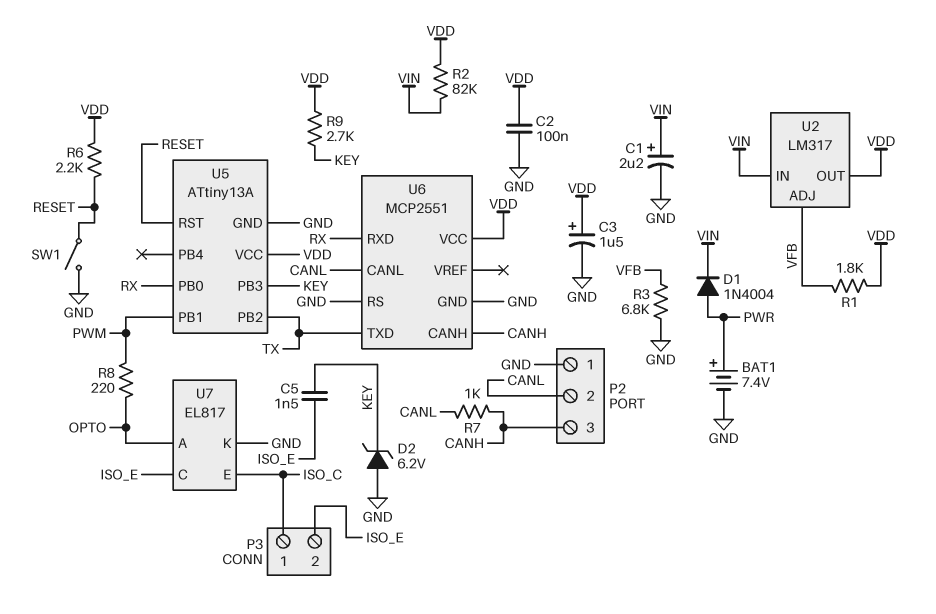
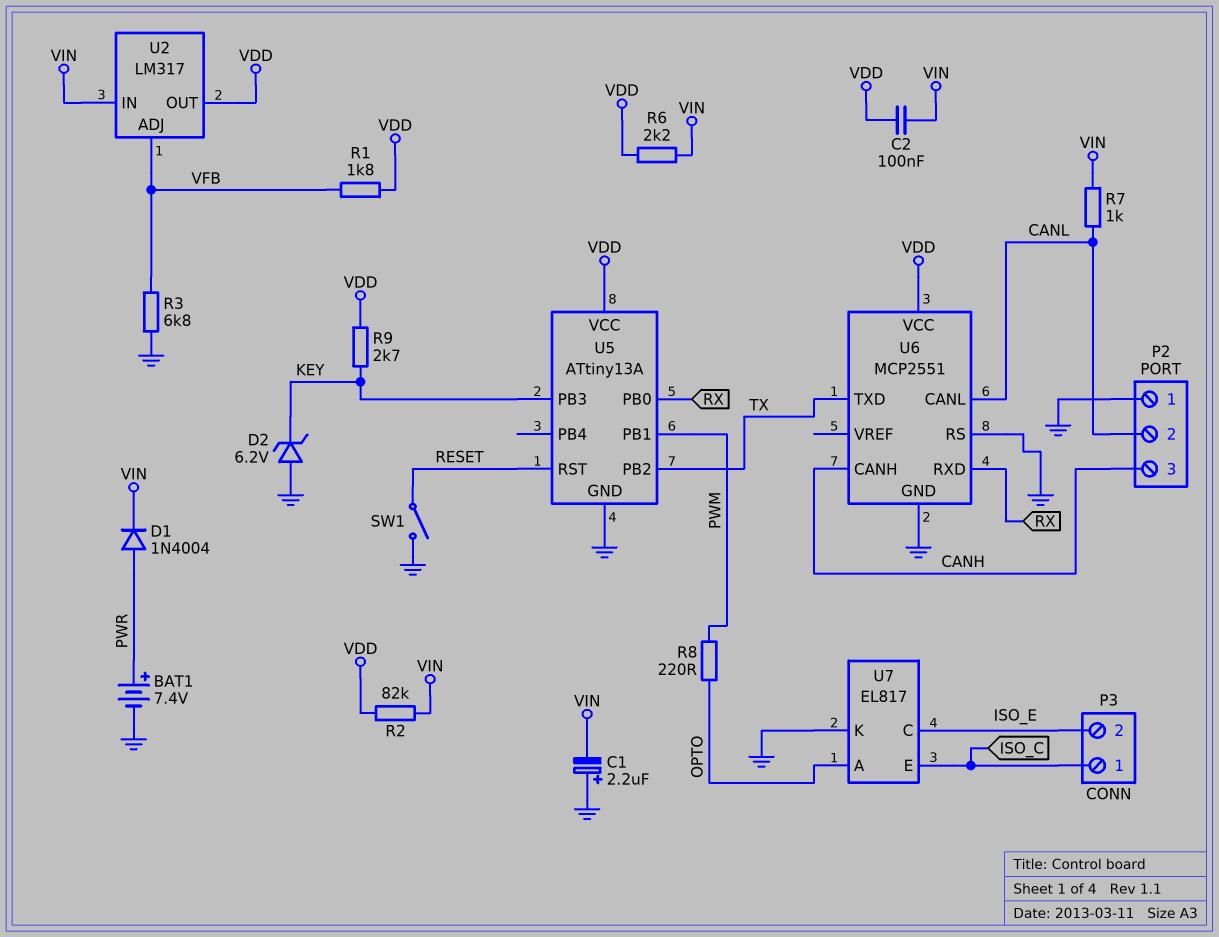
C1: 2.2uF (plus VIN, minus GND) -> 2.2uF (plus GND, minus VIN)
C2: 100nF (GND, VDD) -> 100nF (VDD, VIN)
C3: 1.5uF (plus VDD, minus GND) -> none
C5: 1.5nF (ISO_E, KEY) -> none
R6: 2.2k (RESET, VDD) -> 2.2k (VDD, VIN)
R7: 1k (CANH, CANL) -> 1k (CANL, VIN)

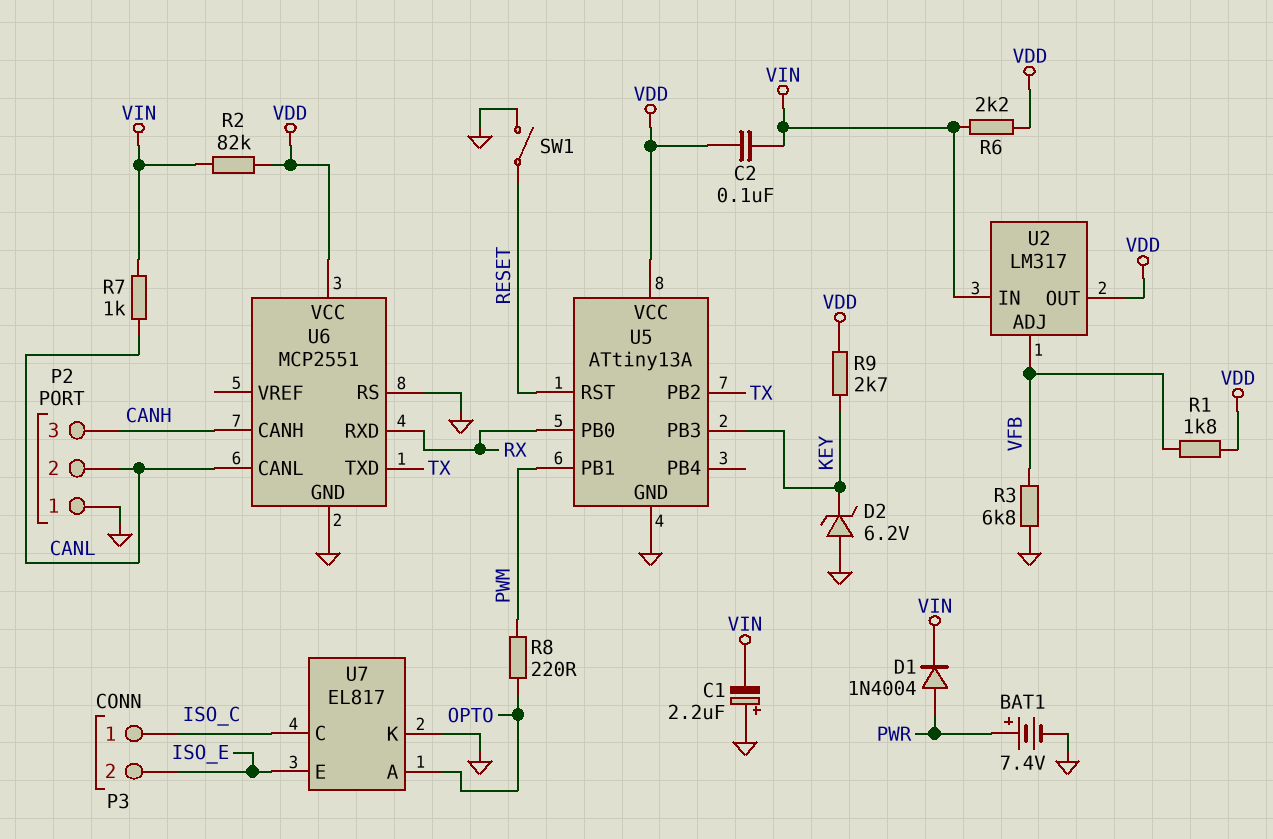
U7 pin C: ISO_E -> ISO_C
U7 pin E: ISO_C -> ISO_E

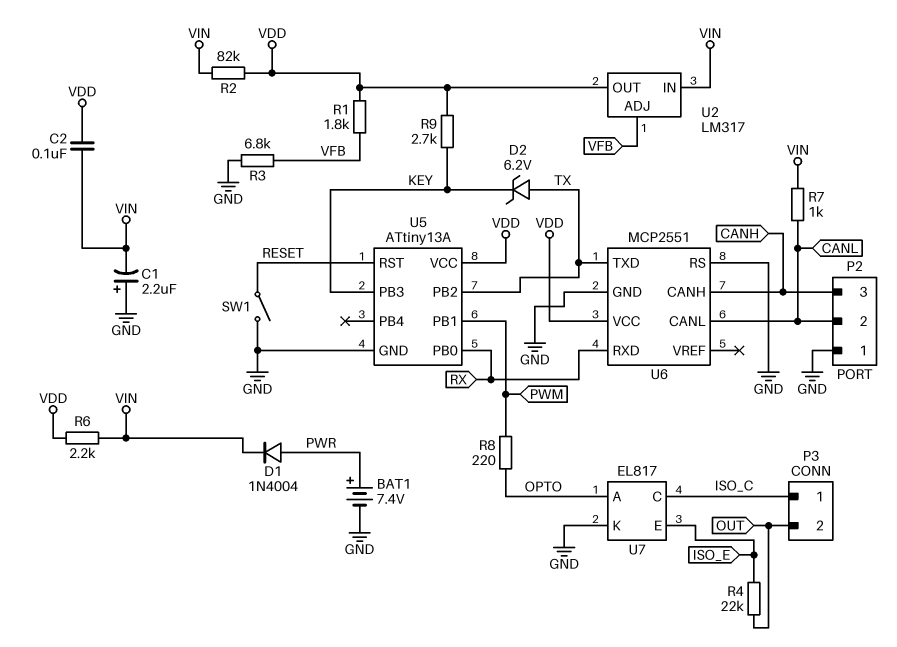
D2: zener 6.2V (A GND, K KEY) -> zener 6.2V (A TX, K KEY)
P3 pin 2: ISO_E -> OUT
R4: none -> 22k (ISO_E, OUT)

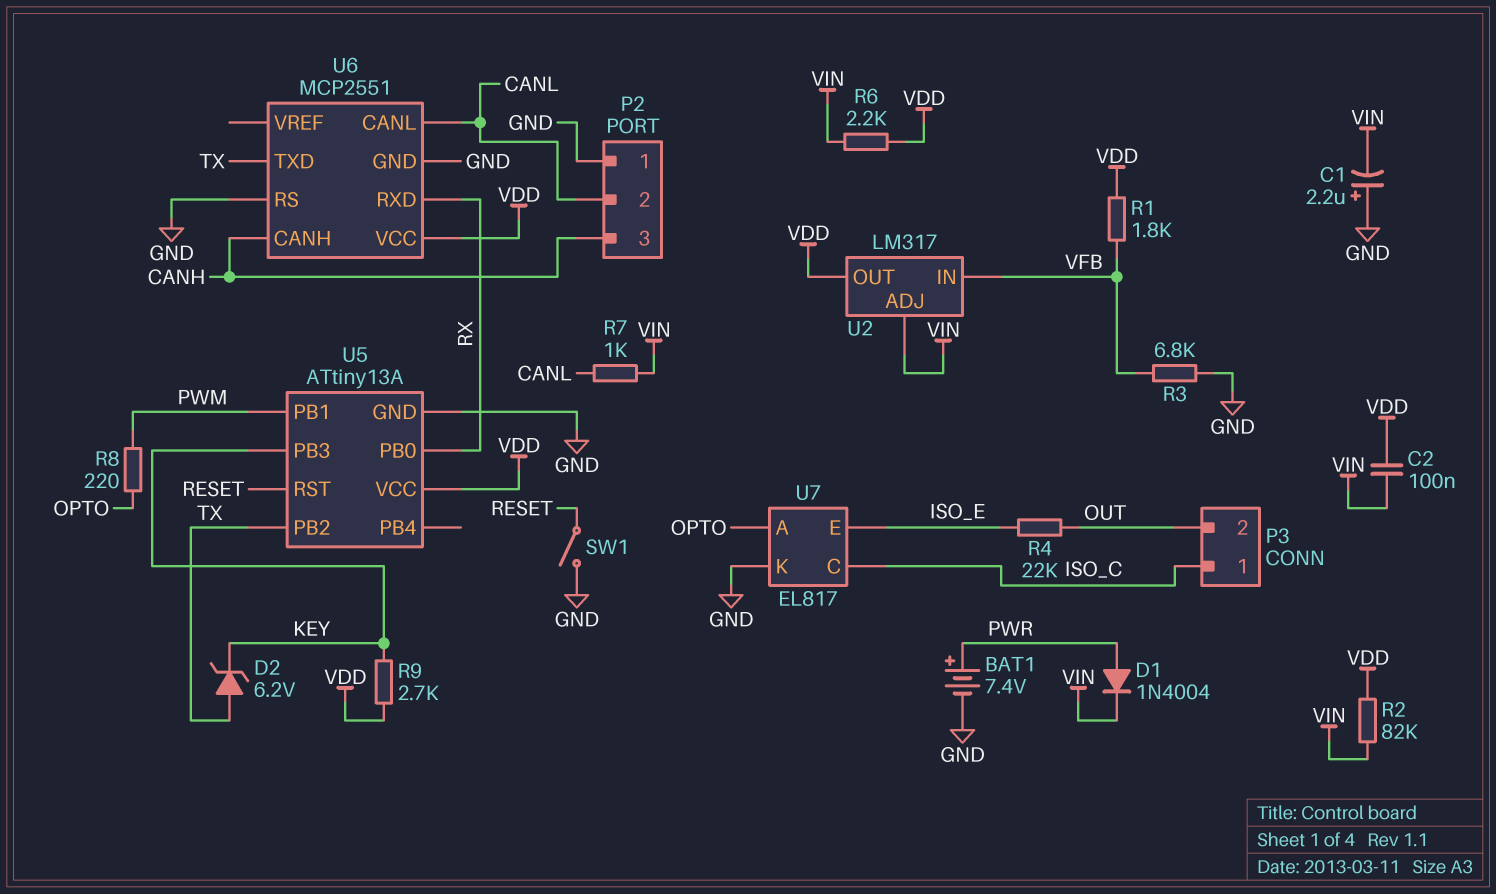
U2 pin ADJ: VFB -> VIN
U2 pin IN: VIN -> VFB

